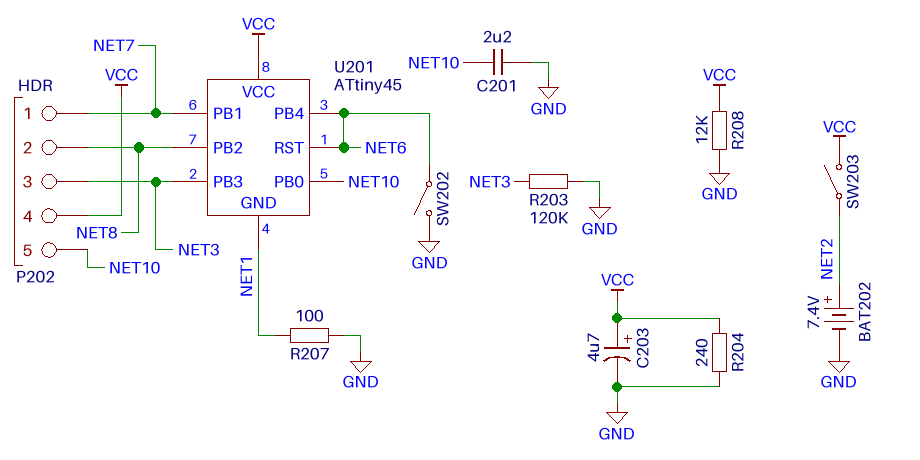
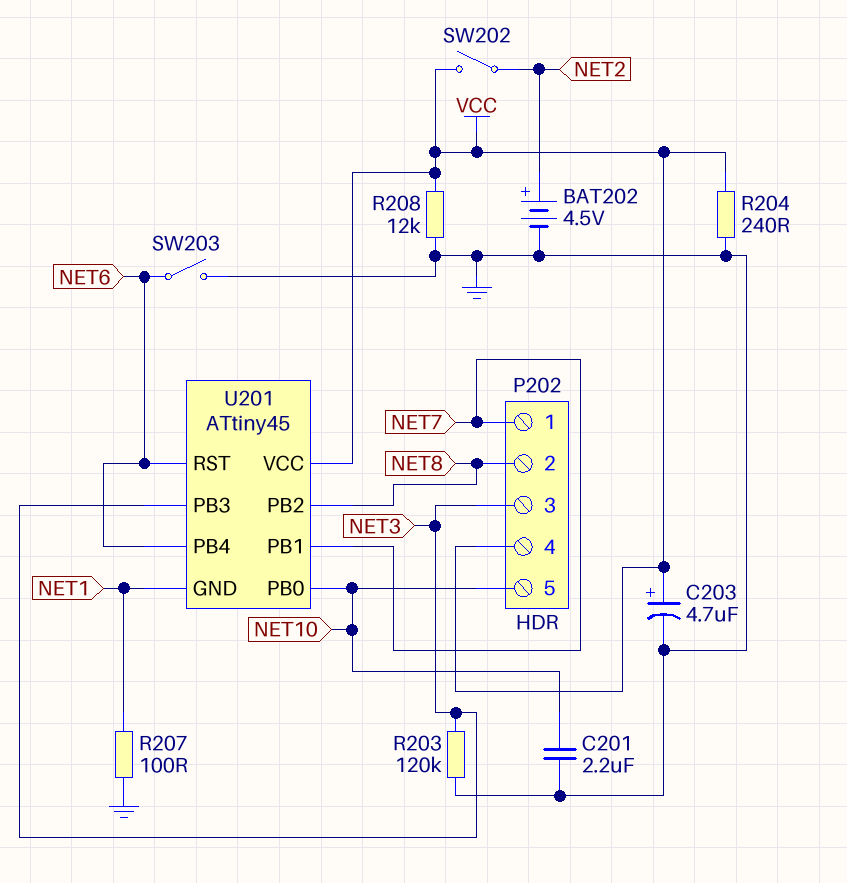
BAT202: 7.4V (plus NET2, minus GND) -> 4.5V (plus NET2, minus GND)
SW202: switch (GND, NET6) -> switch (NET2, VCC)
SW203: switch (NET2, VCC) -> switch (GND, NET6)

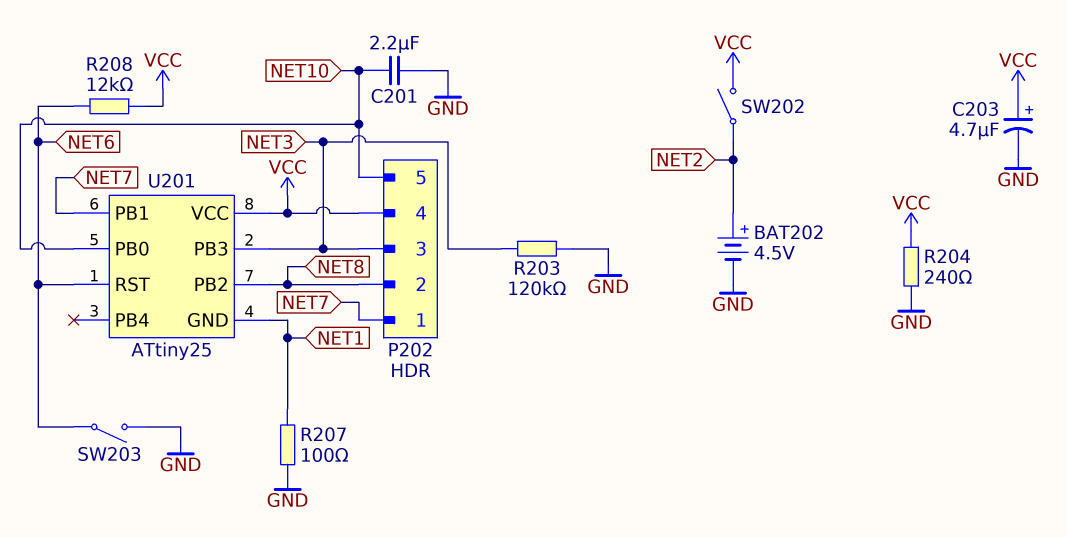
R208: 12k (GND, VCC) -> 12k (NET6, VCC)
U201: ATtiny45 -> ATtiny25
U201 pin PB4: NET6 -> none

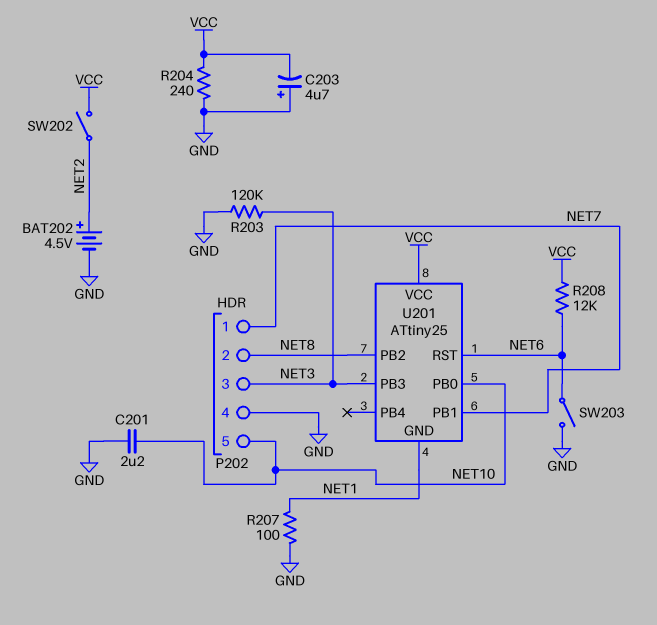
C203: 4.7uF (plus VCC, minus GND) -> 4.7uF (plus GND, minus VCC)
P202 pin 4: VCC -> GND

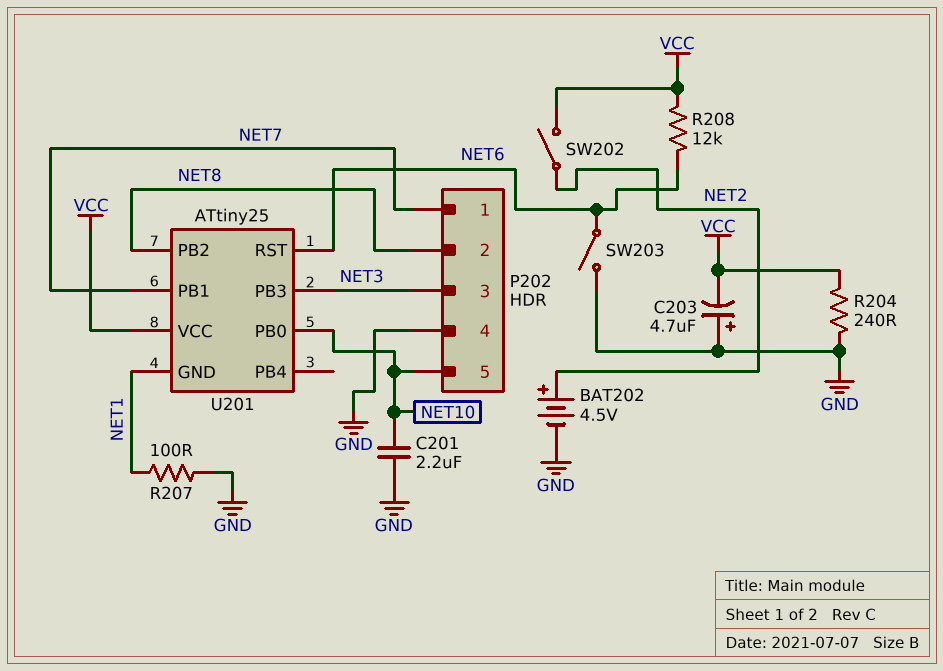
R203: 120k (GND, NET3) -> none

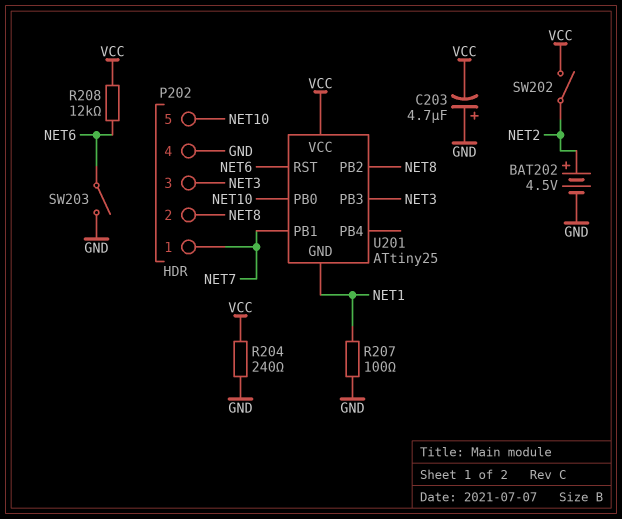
C201: 2.2uF (GND, NET10) -> none

